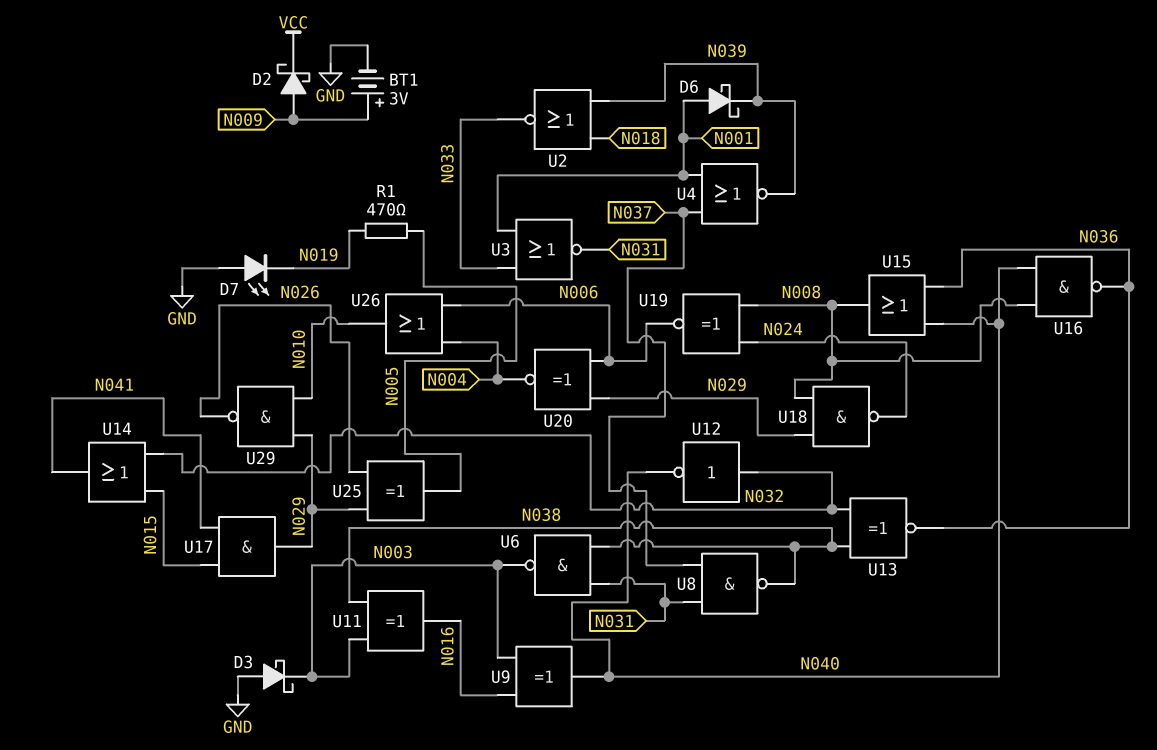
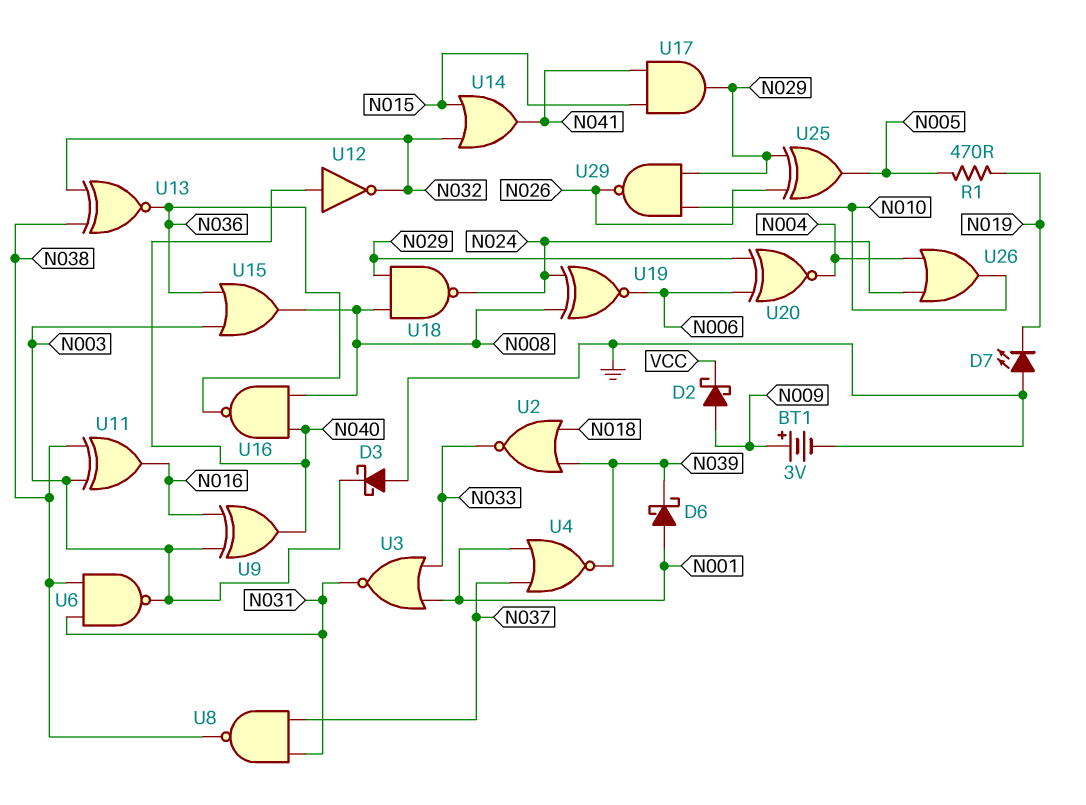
U12: NOT (in N032, out N040) -> NOT (in N040, out N032)
U15: OR (in N036, in N040, out N008) -> OR (in N003, in N036, out N008)
U26: OR (in N004, in N006, out N010) -> OR (in N004, in N024, out N010)

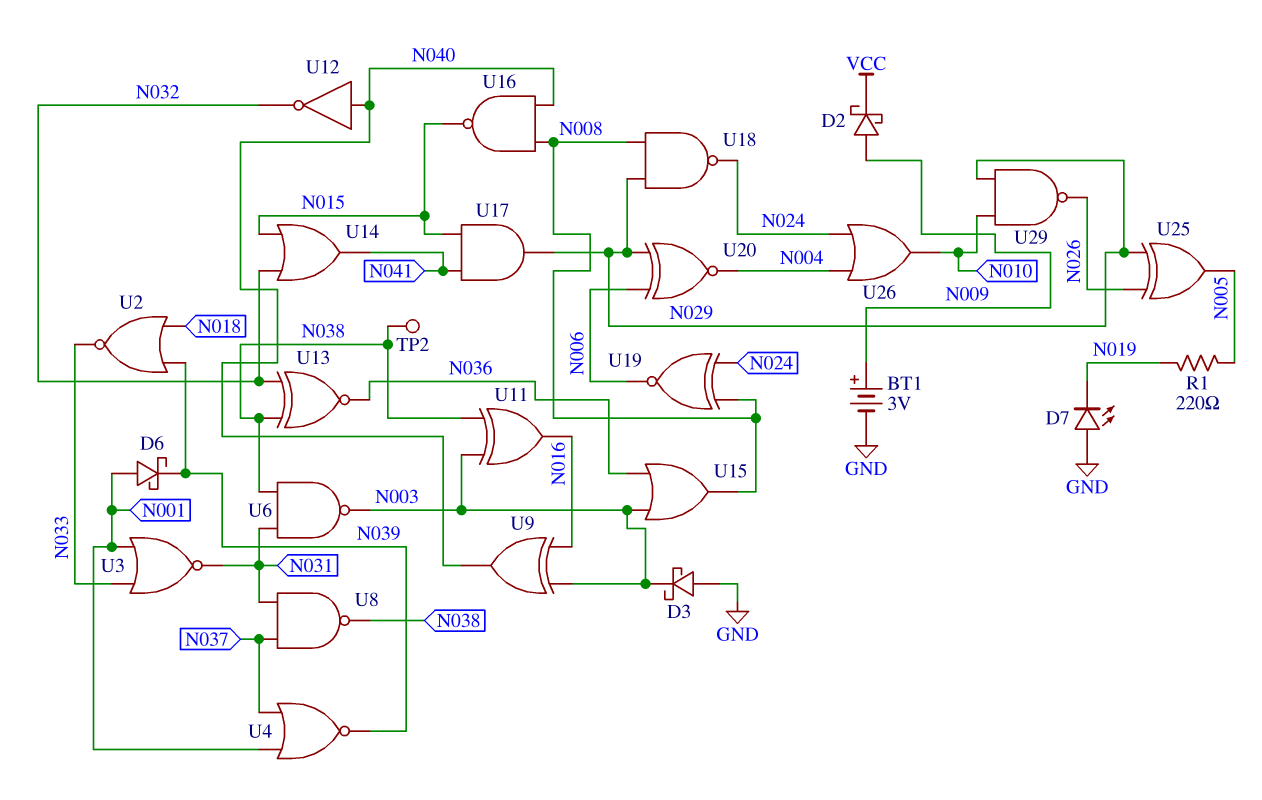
R1: 470 (N005, N019) -> 220 (N005, N019)
TP2: none -> test point (N038)
U16: NAND (in N008, in N040, out N036) -> NAND (in N008, in N040, out N015)

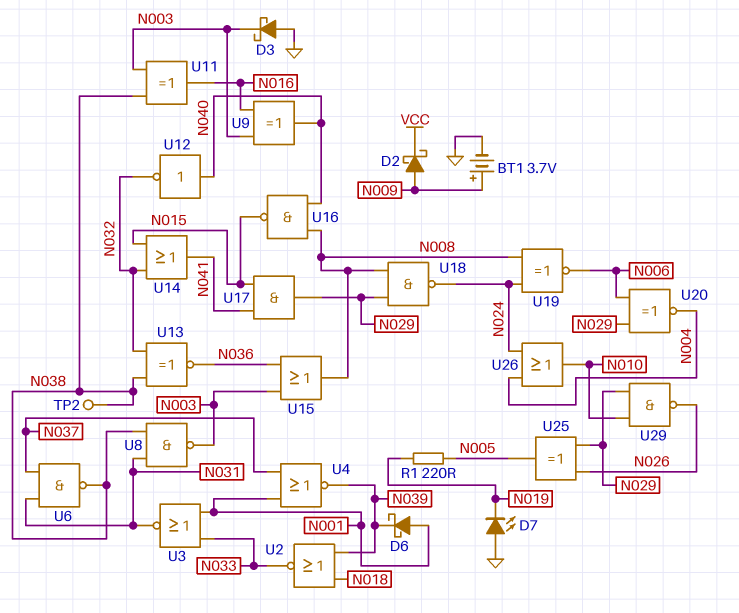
BT1: 3V (plus N009, minus GND) -> 3.7V (plus N009, minus GND)
U6: NAND (in N031, in N038, out N003) -> NAND (in N031, in N037, out N038)
U8: NAND (in N031, in N037, out N038) -> NAND (in N031, in N038, out N003)

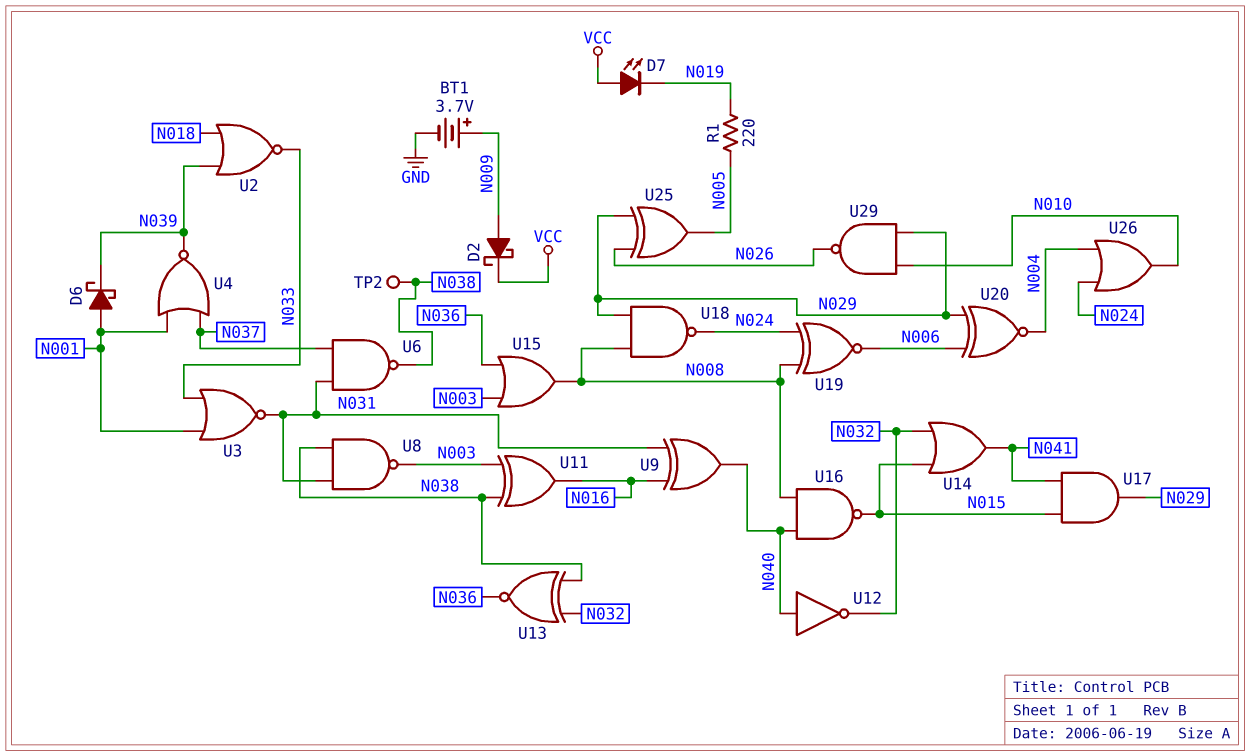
D3: schottky (A GND, K N003) -> none
D7: LED (A GND, K N019) -> LED (A VCC, K N019)
U9: XOR (in N003, in N016, out N040) -> XOR (in N016, in N031, out N040)

